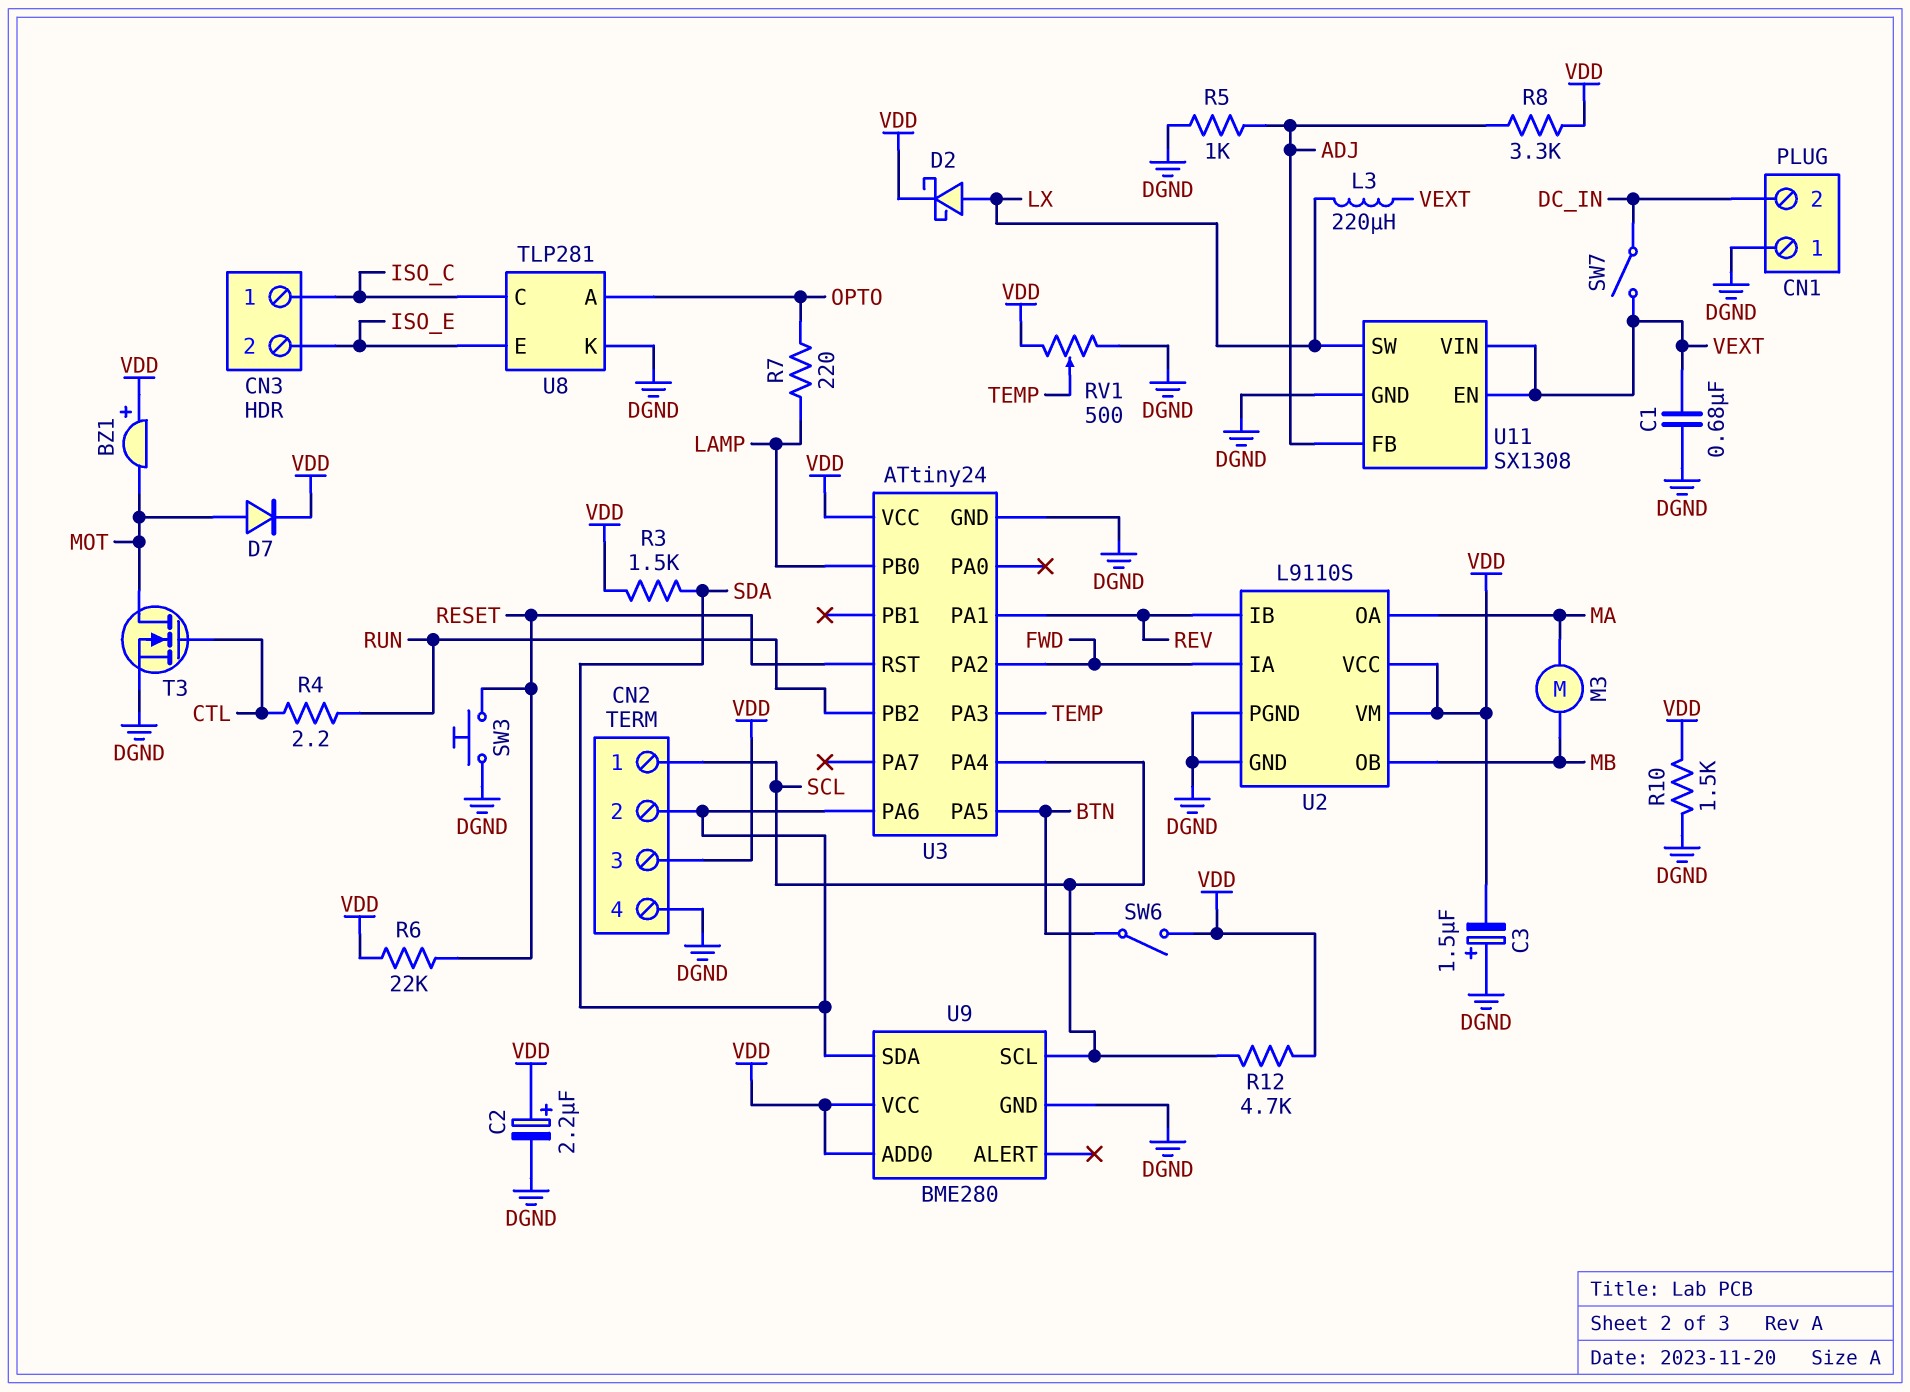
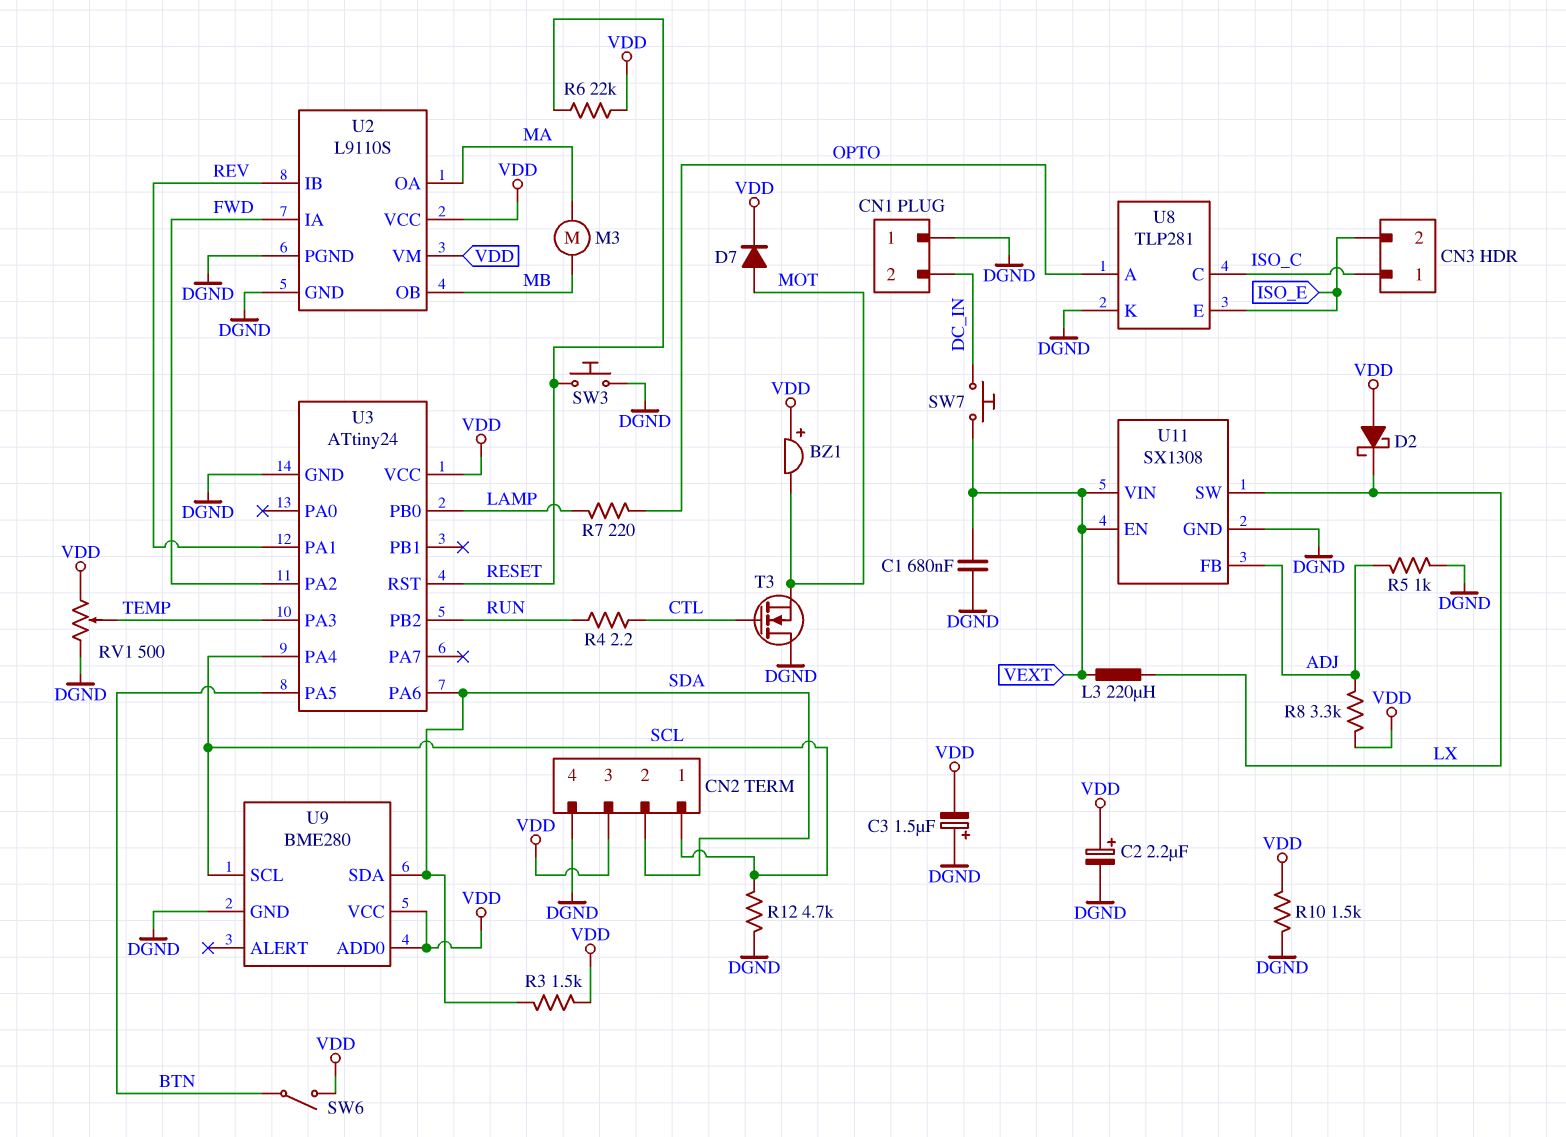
D2: schottky (A LX, K VDD) -> schottky (A VDD, K LX)
R12: 4.7k (SCL, VDD) -> 4.7k (DGND, SCL)
SW7: switch (DC_IN, VEXT) -> button (DC_IN, VEXT)
T3: NMOS (G CTL, D MOT, S DGND) -> NMOS (G CTL, D DGND, S MOT)

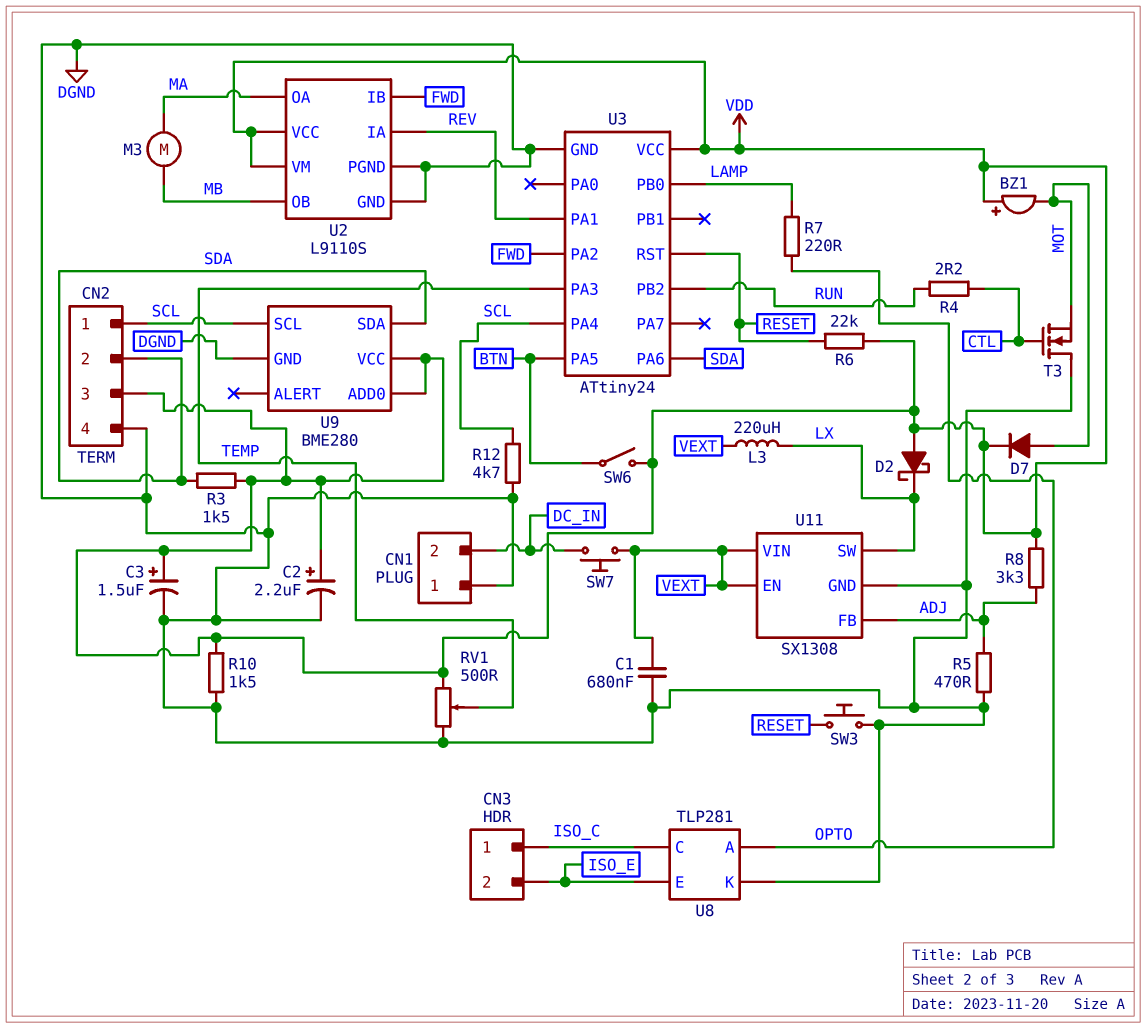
C3: 1.5uF (plus DGND, minus VDD) -> 1.5uF (plus VDD, minus DGND)
R5: 1k (ADJ, DGND) -> 470 (ADJ, DGND)
U2 pin IA: FWD -> REV
U2 pin IB: REV -> FWD

